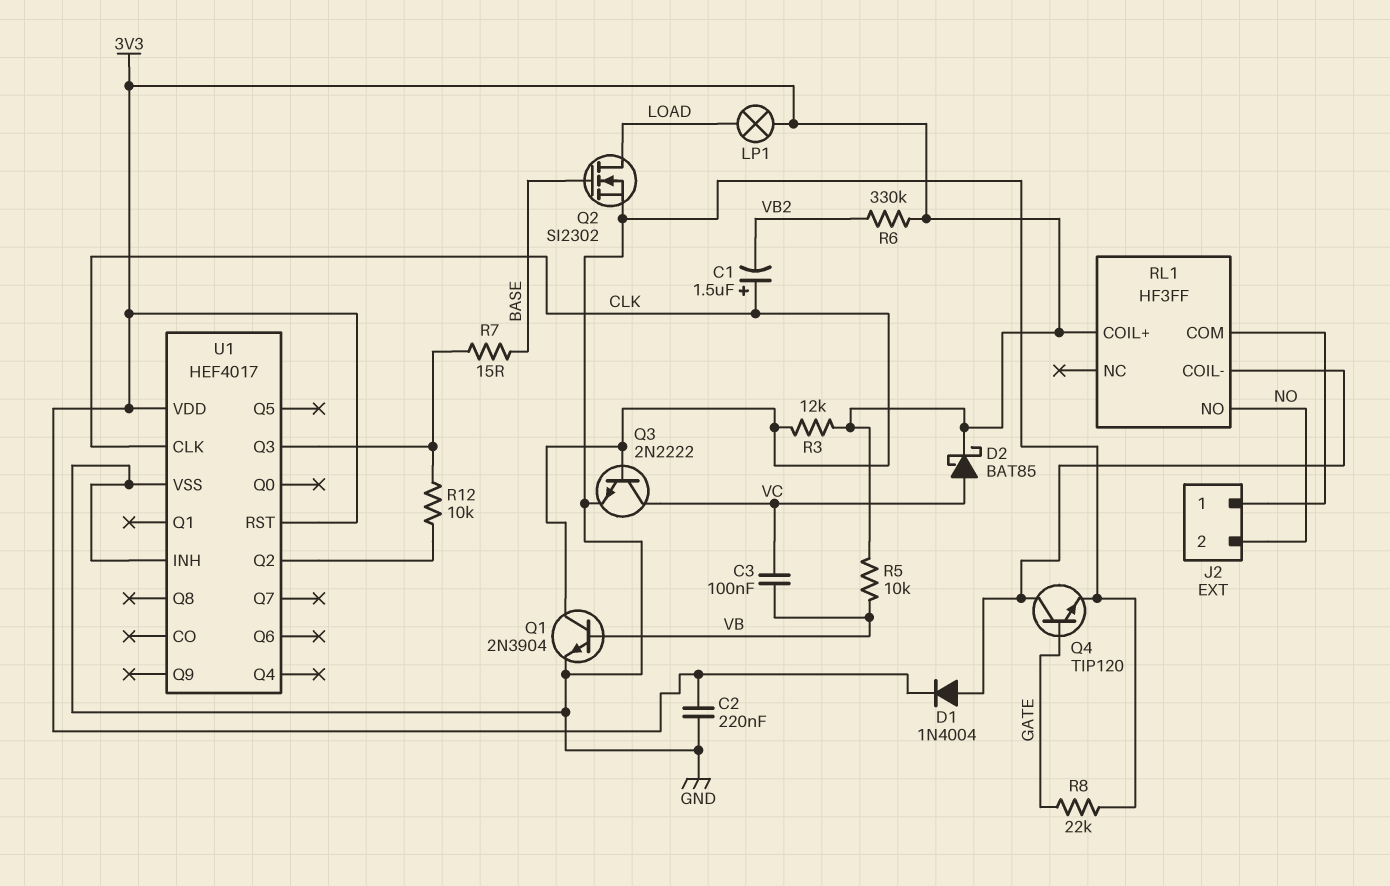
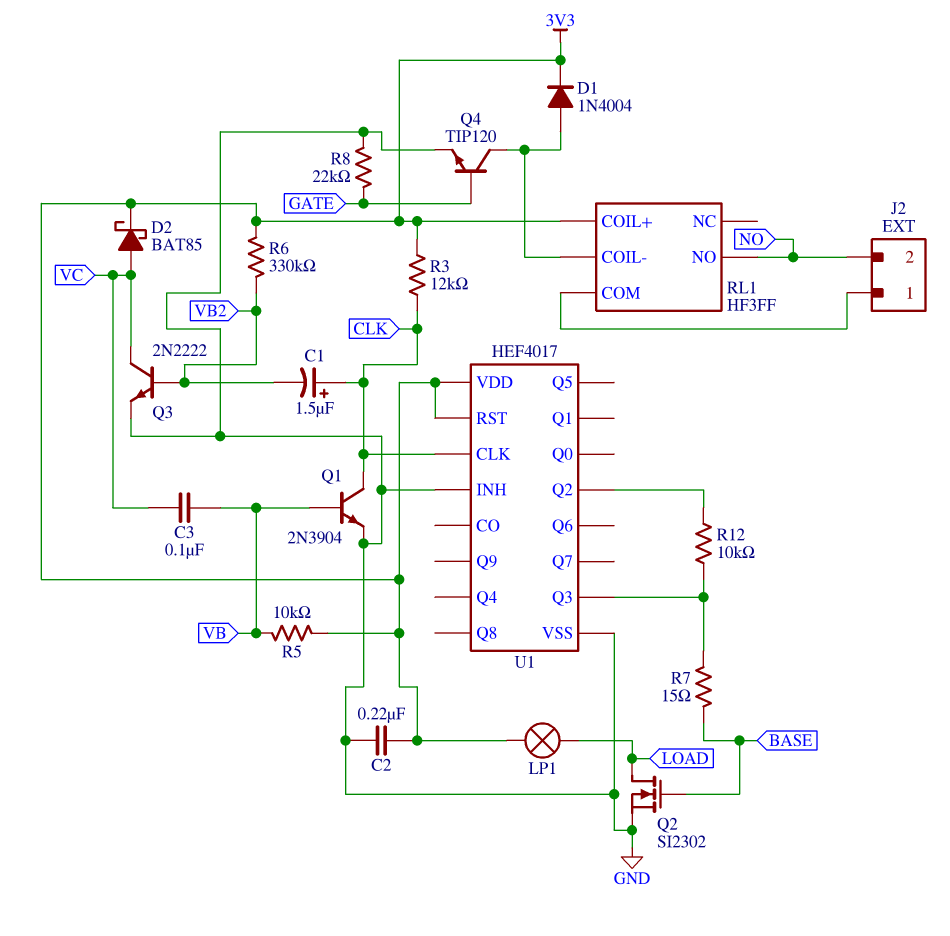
Q3: NPN 2N2222 (B CLK, C VC, E GND) -> NPN 2N2222 (B VB2, C VC, E GND)

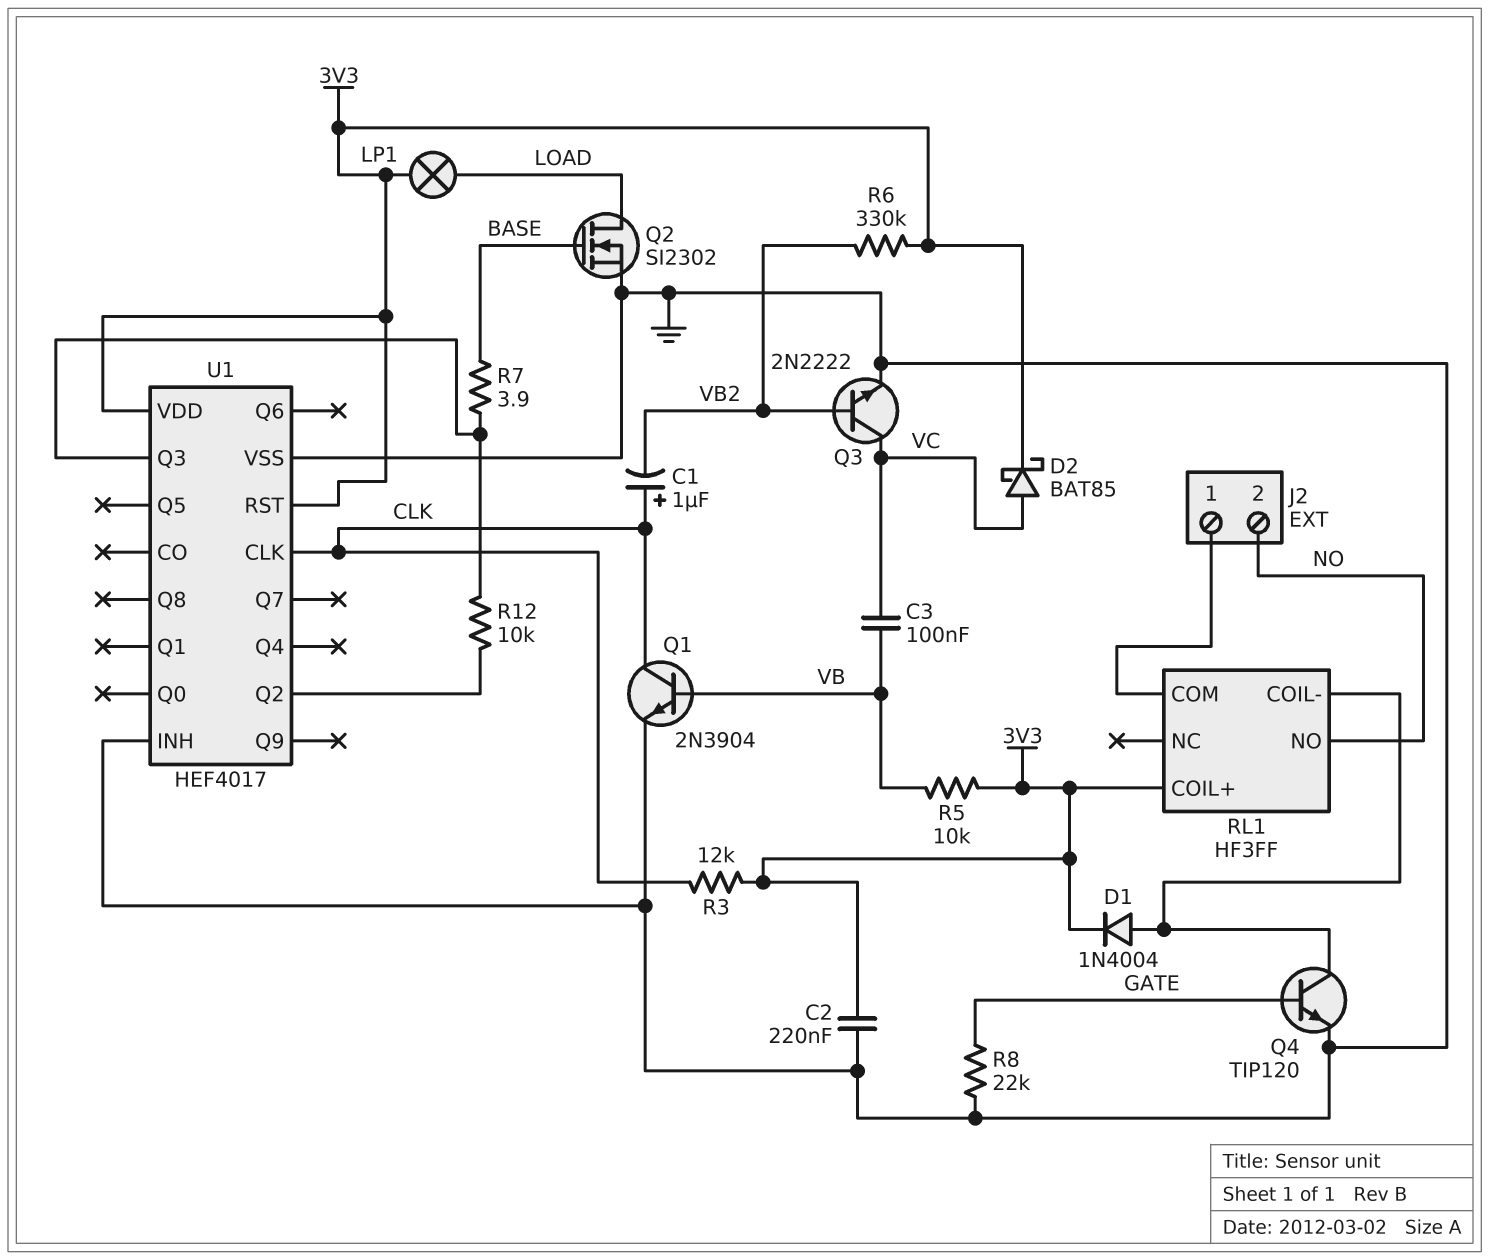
C1: 1.5uF (plus CLK, minus VB2) -> 1uF (plus CLK, minus VB2)
R7: 15 (BASE, U1/Q3) -> 3.9 (BASE, U1/Q3)

